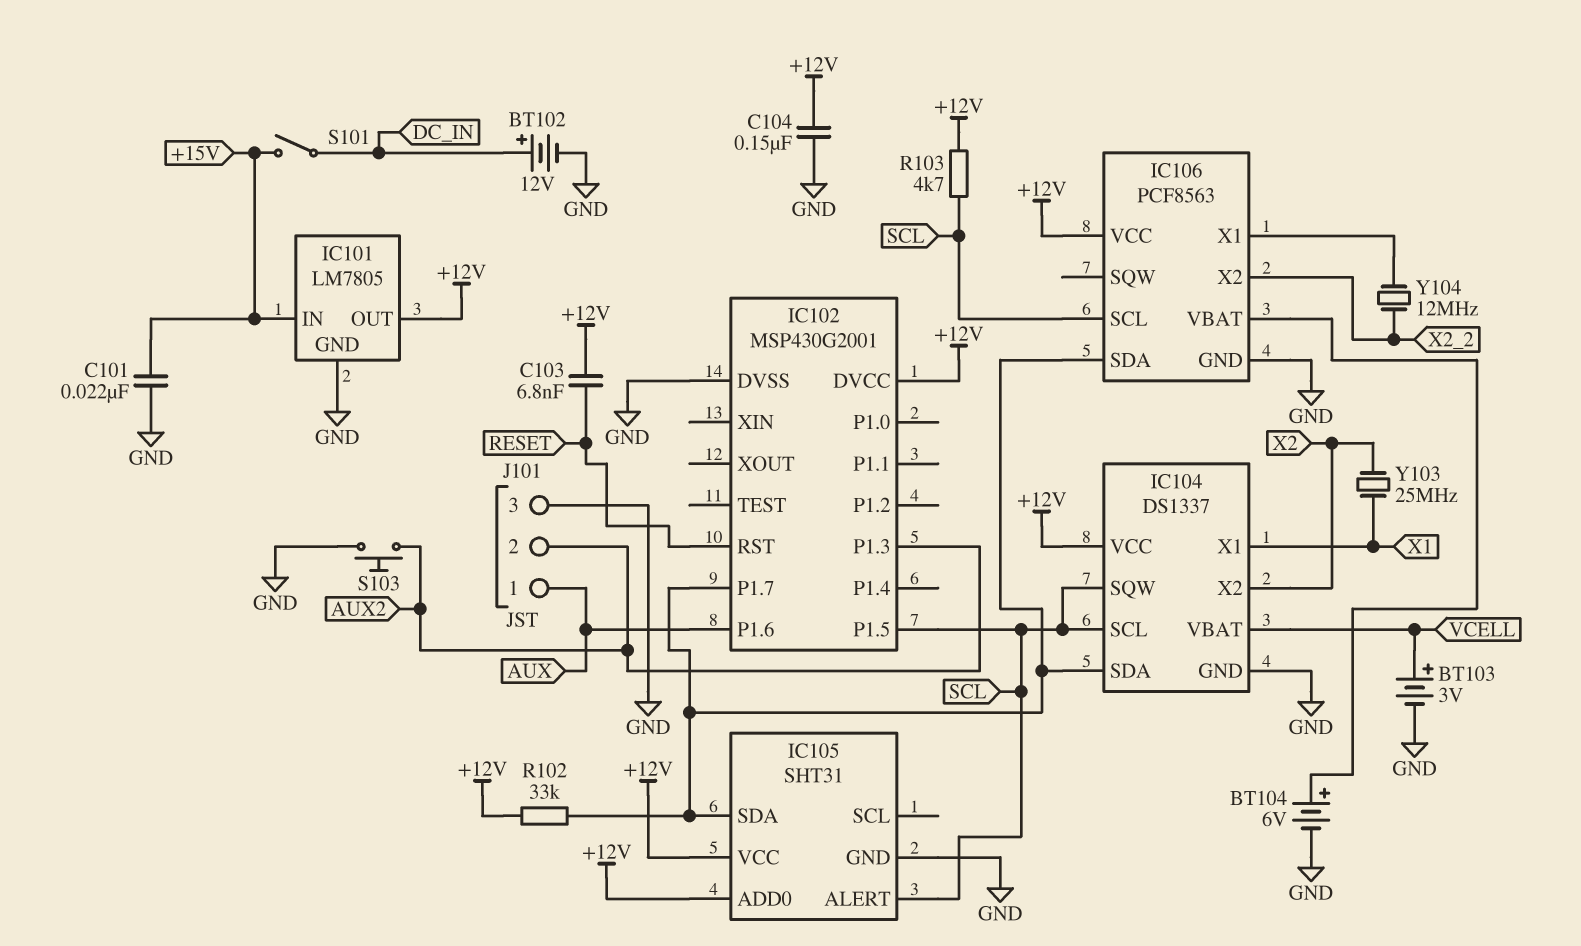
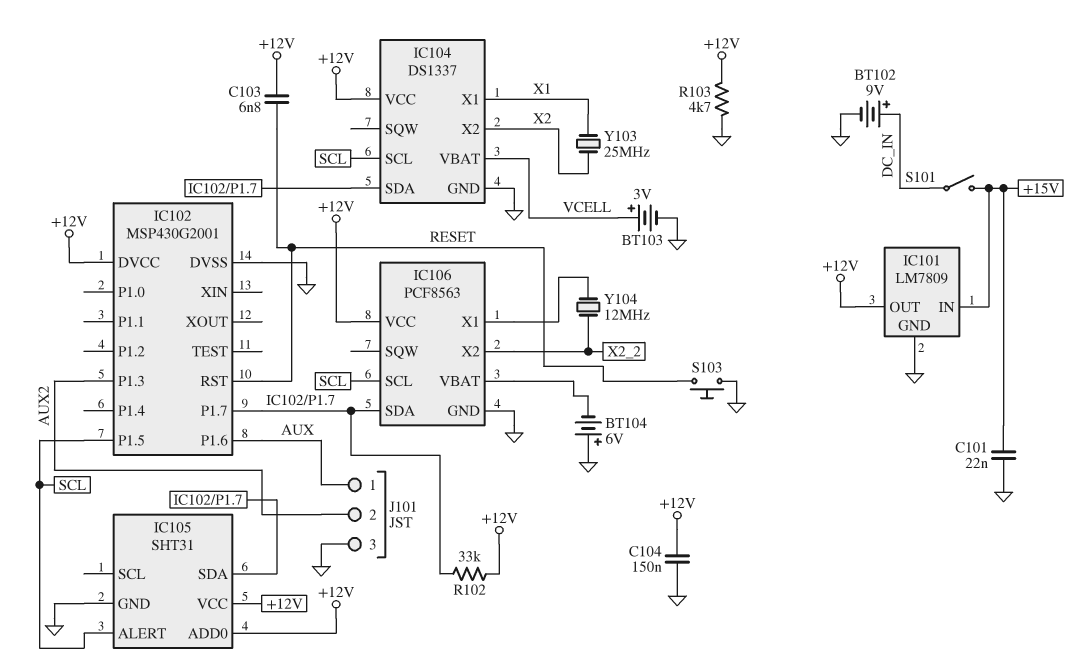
BT102: 12V (plus DC_IN, minus GND) -> 9V (plus DC_IN, minus GND)
BT104: 6V (plus IC106/VBAT, minus GND) -> 6V (plus GND, minus IC106/VBAT)
IC101: LM7805 -> LM7809
IC104 pin SQW: SCL -> none
R103: 4.7k (+12V, SCL) -> 4.7k (+12V, GND)
S103: button (AUX2, GND) -> button (GND, RESET)

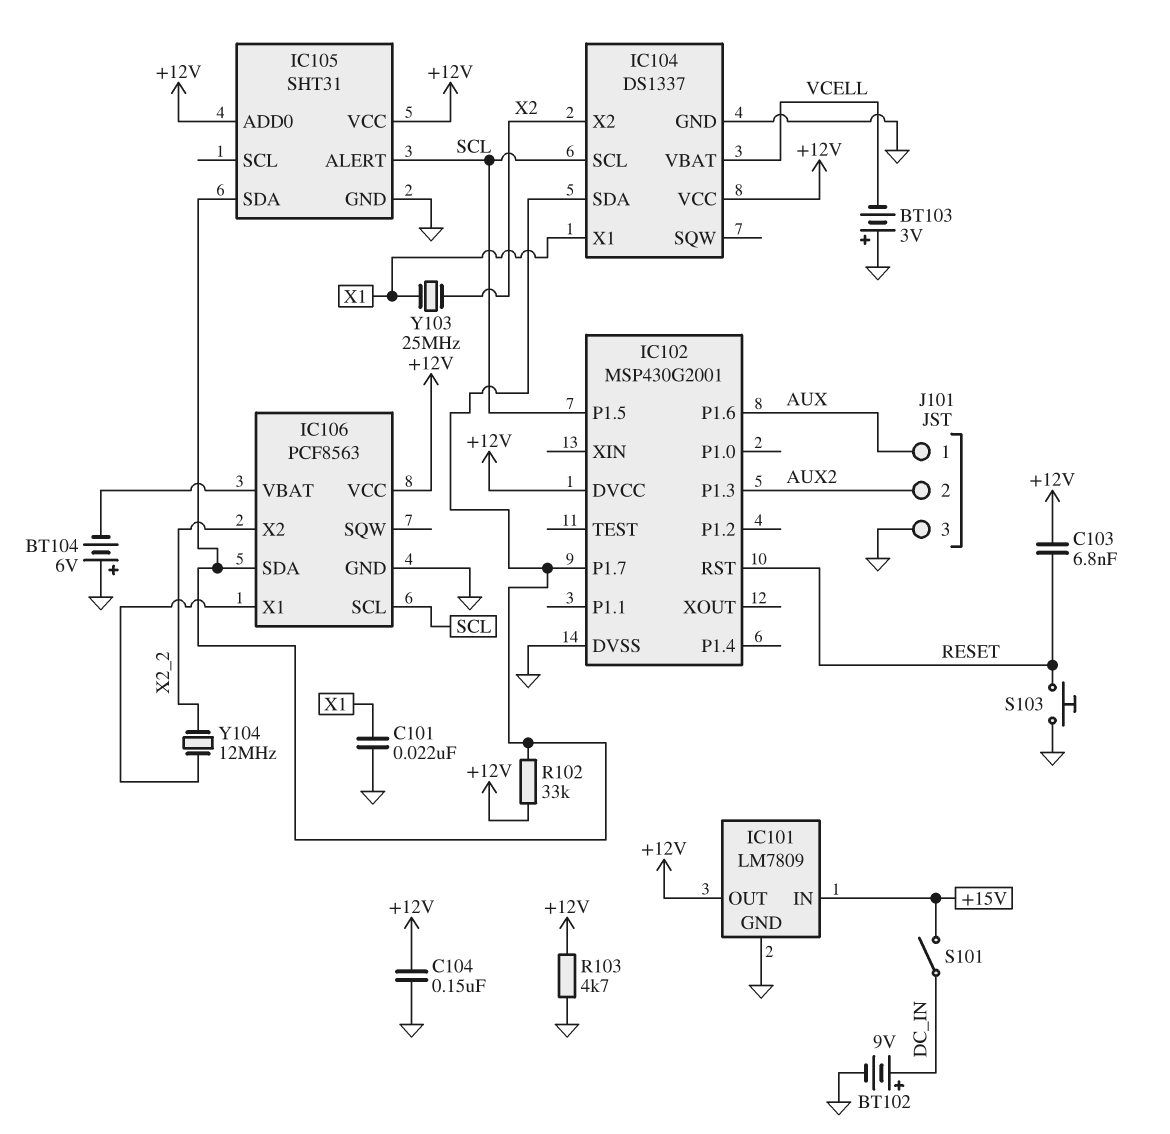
BT103: 3V (plus VCELL, minus GND) -> 3V (plus GND, minus VCELL)
C101: 22nF (+15V, GND) -> 22nF (GND, X1)

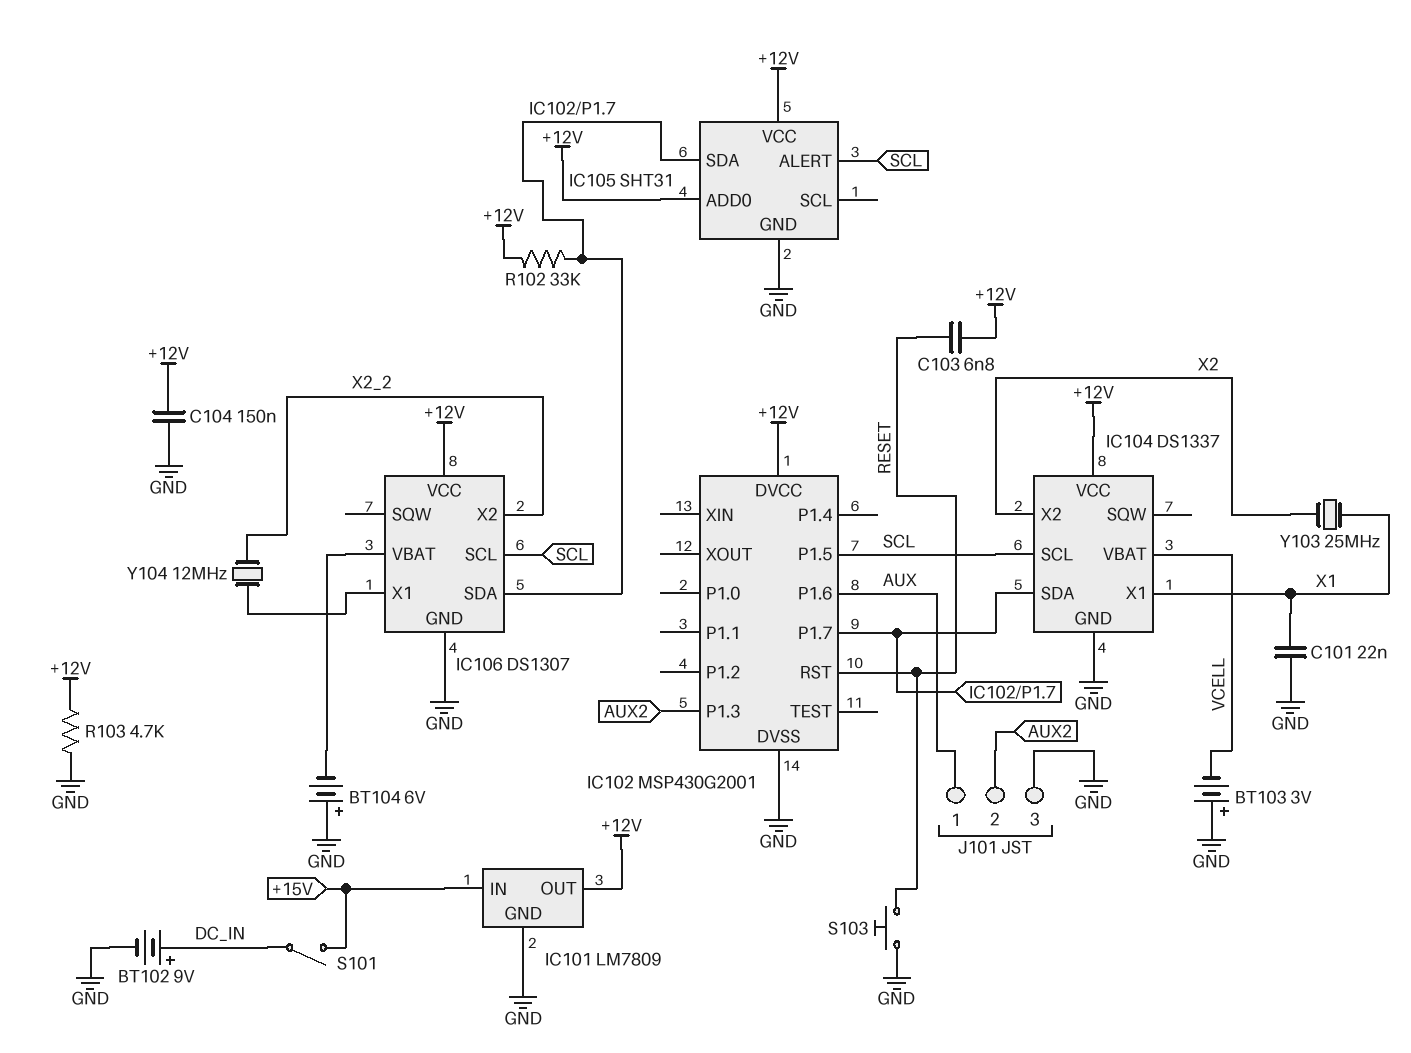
IC106: PCF8563 -> DS1307

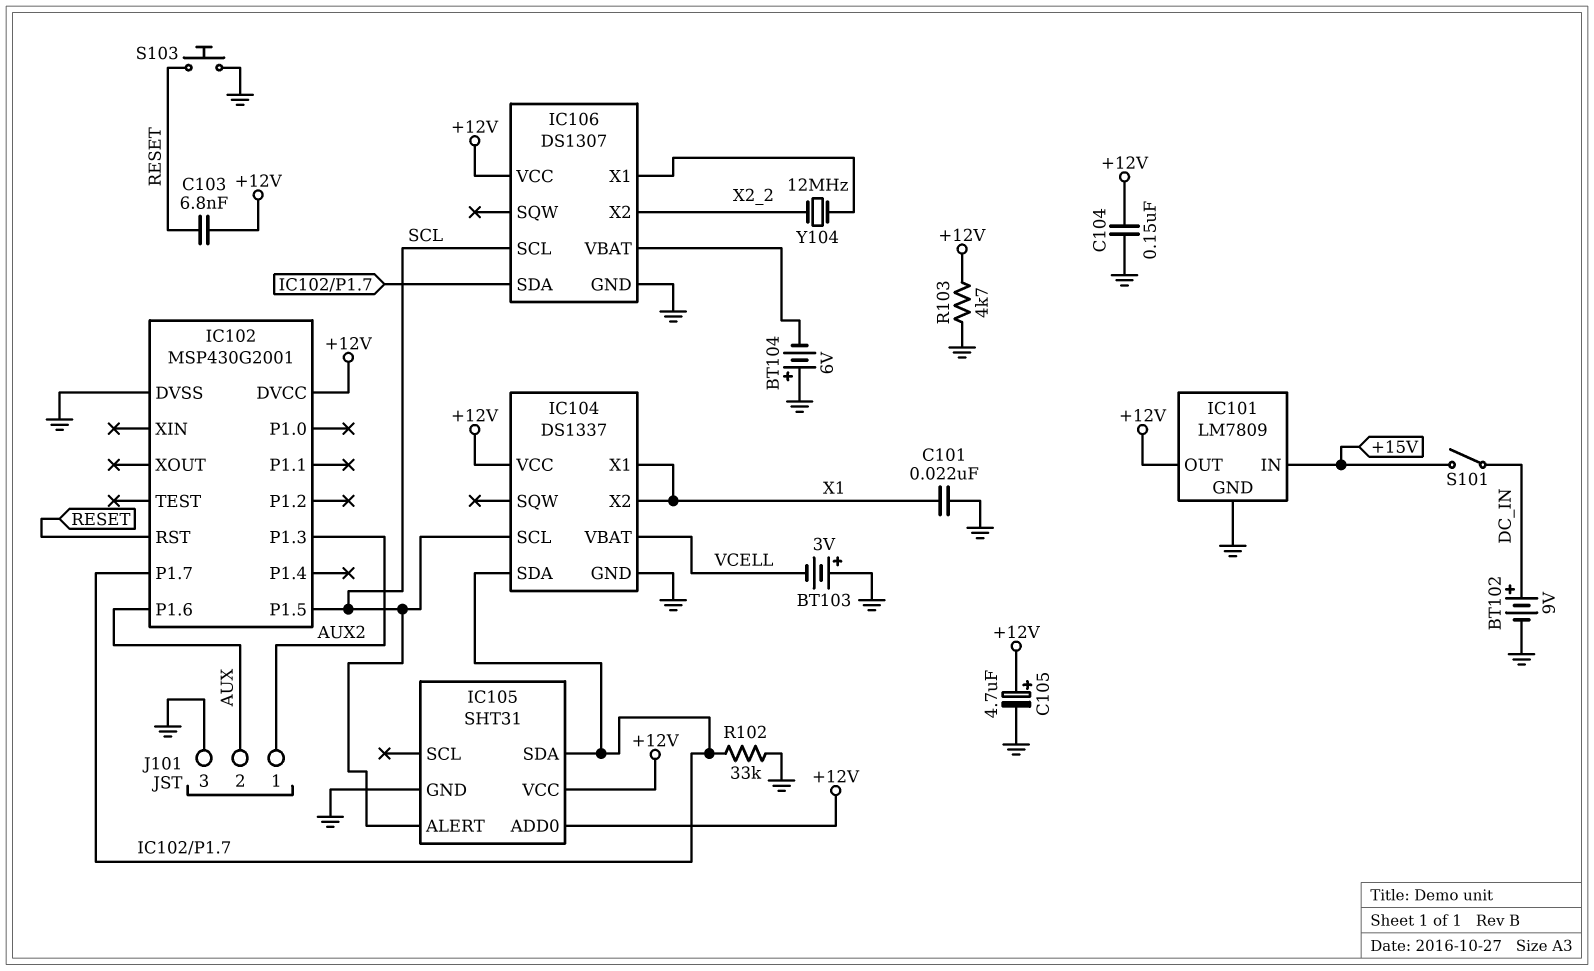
C105: none -> 4.7uF (plus +12V, minus GND)
IC104 pin X2: X2 -> X1
J101 pin 1: AUX -> AUX2
J101 pin 2: AUX2 -> AUX
R102: 33k (+12V, IC102/P1.7) -> 33k (GND, IC102/P1.7)
Y103: 25MHz (X1, X2) -> none

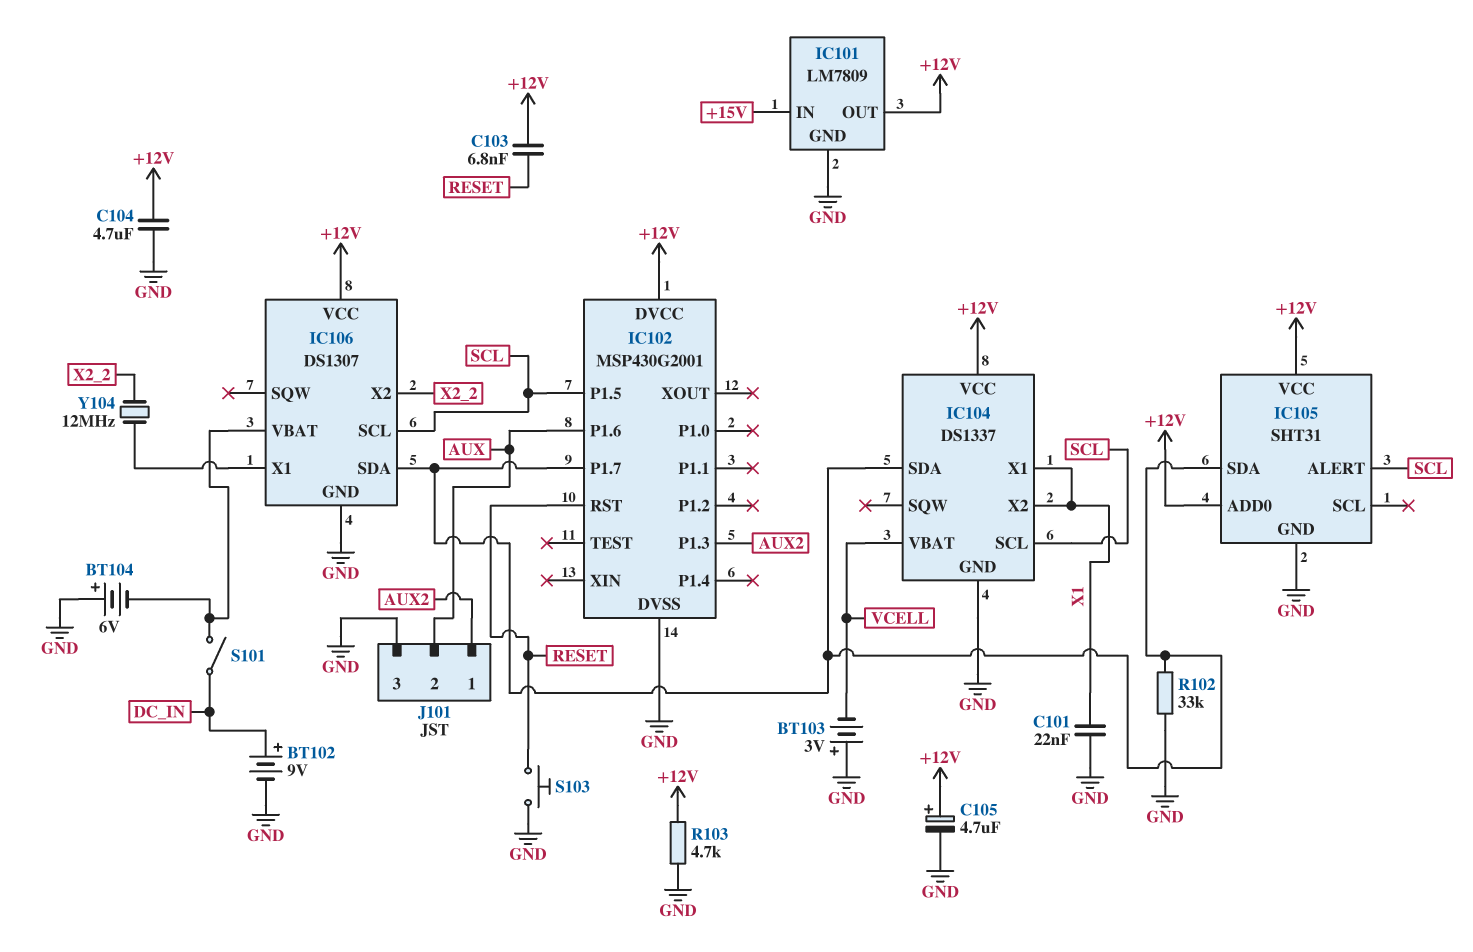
C104: 150nF (+12V, GND) -> 4.7uF (+12V, GND)
S101: switch (+15V, DC_IN) -> switch (DC_IN, IC106/VBAT)

